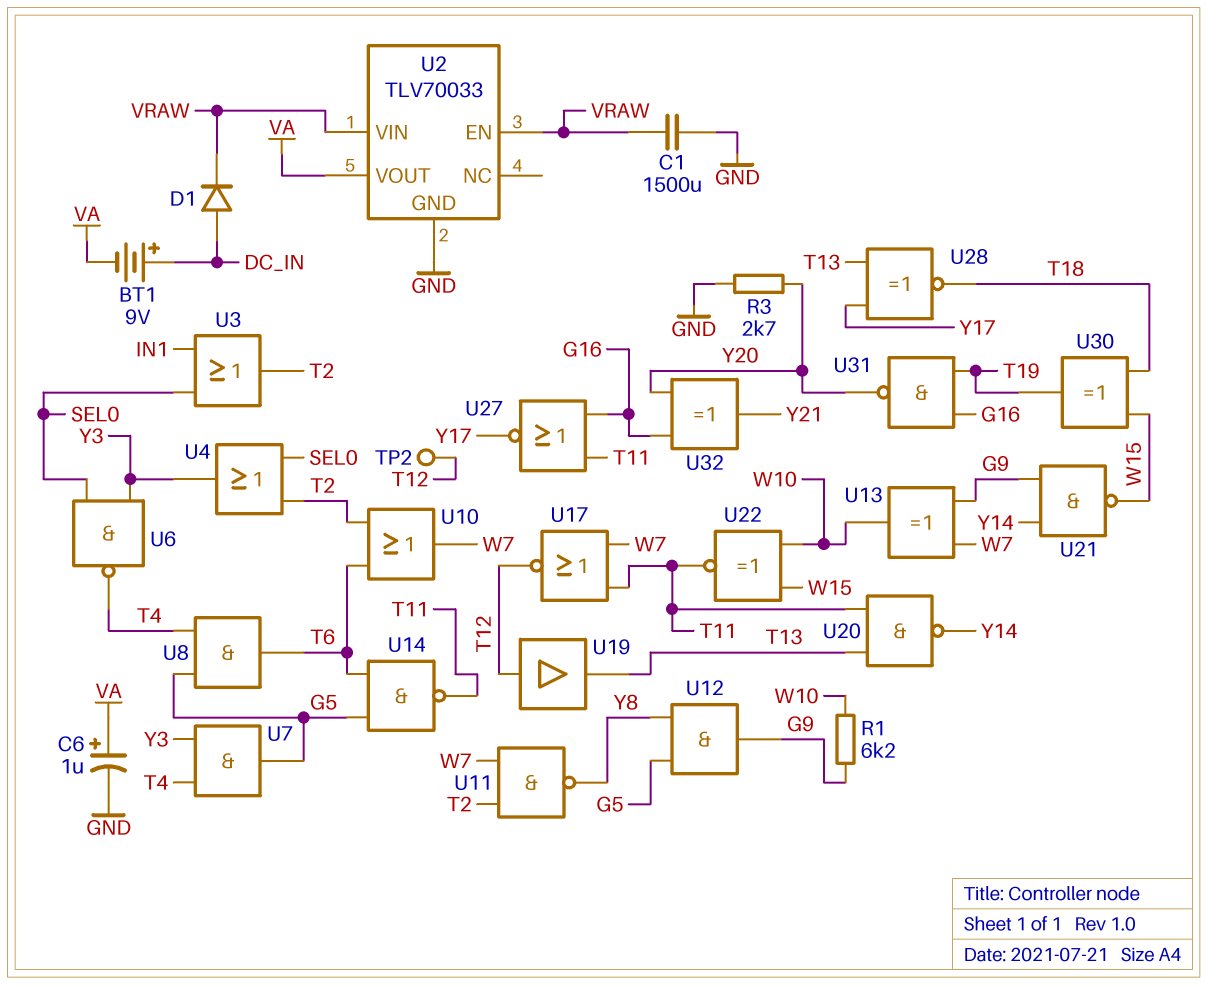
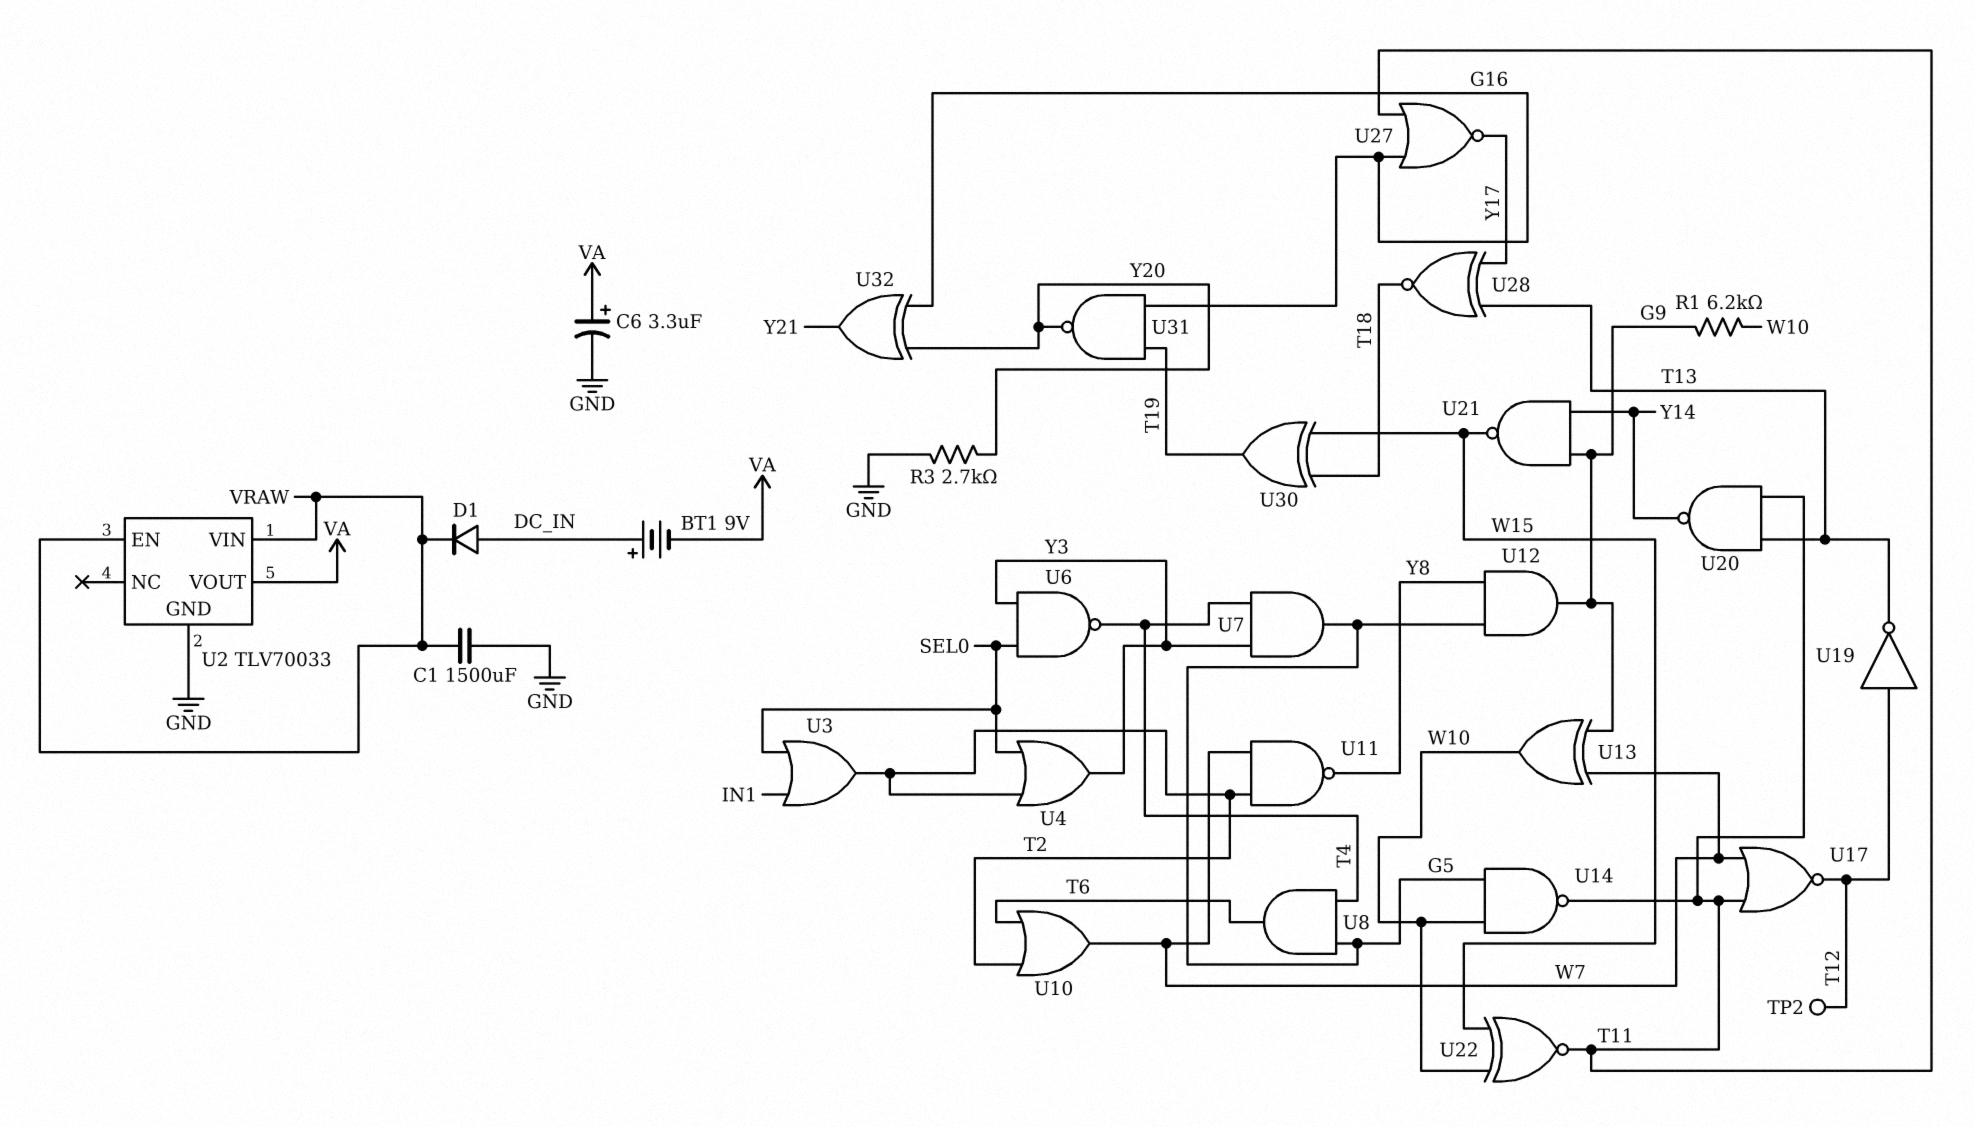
C6: 1uF (plus VA, minus GND) -> 3.3uF (plus VA, minus GND)
U14: NAND (in G5, in T6, out T11) -> NAND (in G5, in W10, out T11)
U19: buffer (in T12, out T13) -> NOT (in T12, out T13)

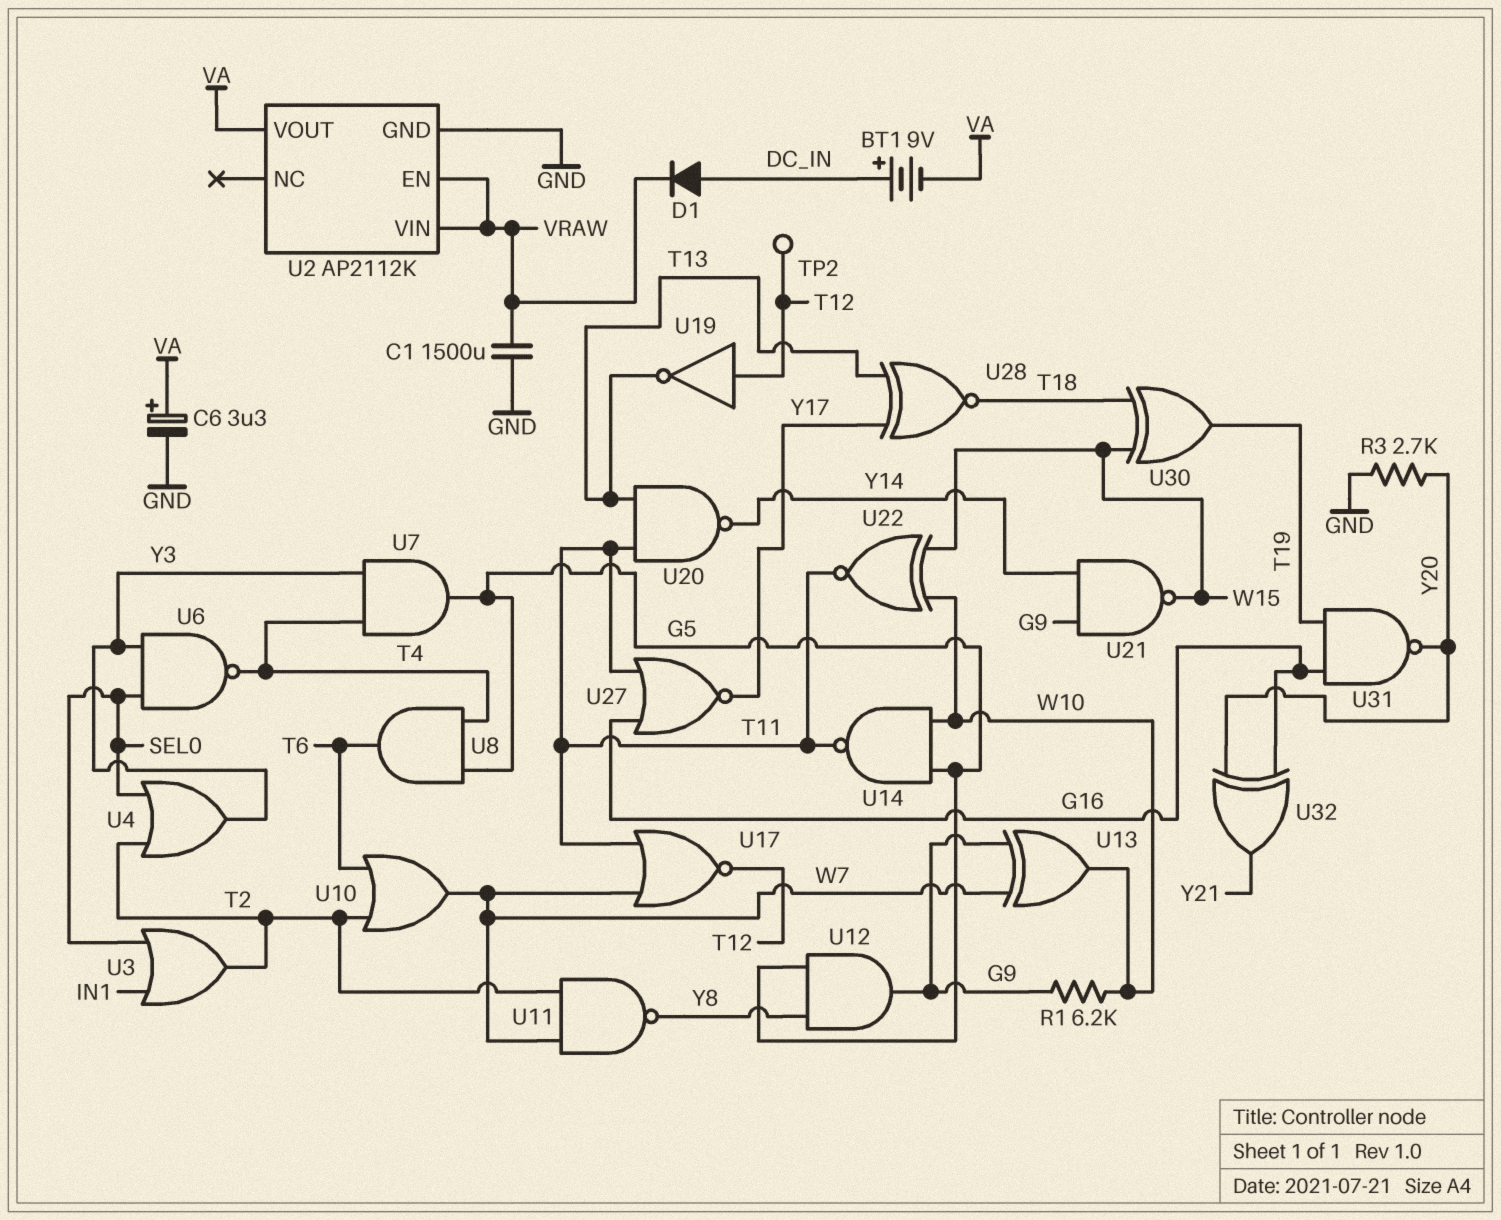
U2: TLV70033 -> AP2112K

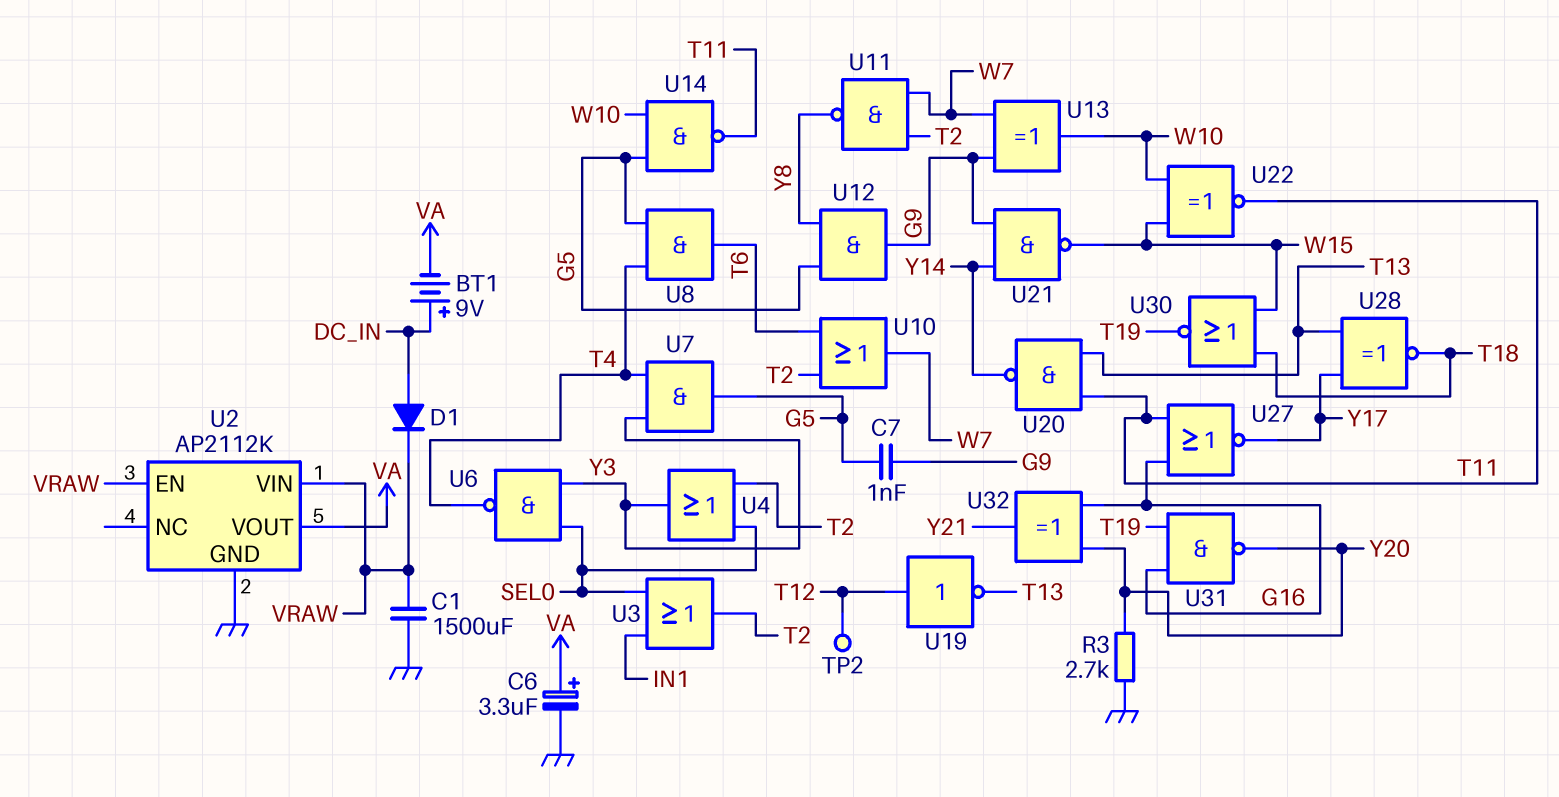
C7: none -> 1nF (G5, G9)
R1: 6.2k (G9, W10) -> none
U17: NOR (in T11, in W7, out T12) -> none
U30: XOR (in T18, in W15, out T19) -> NOR (in T18, in W15, out T19)

